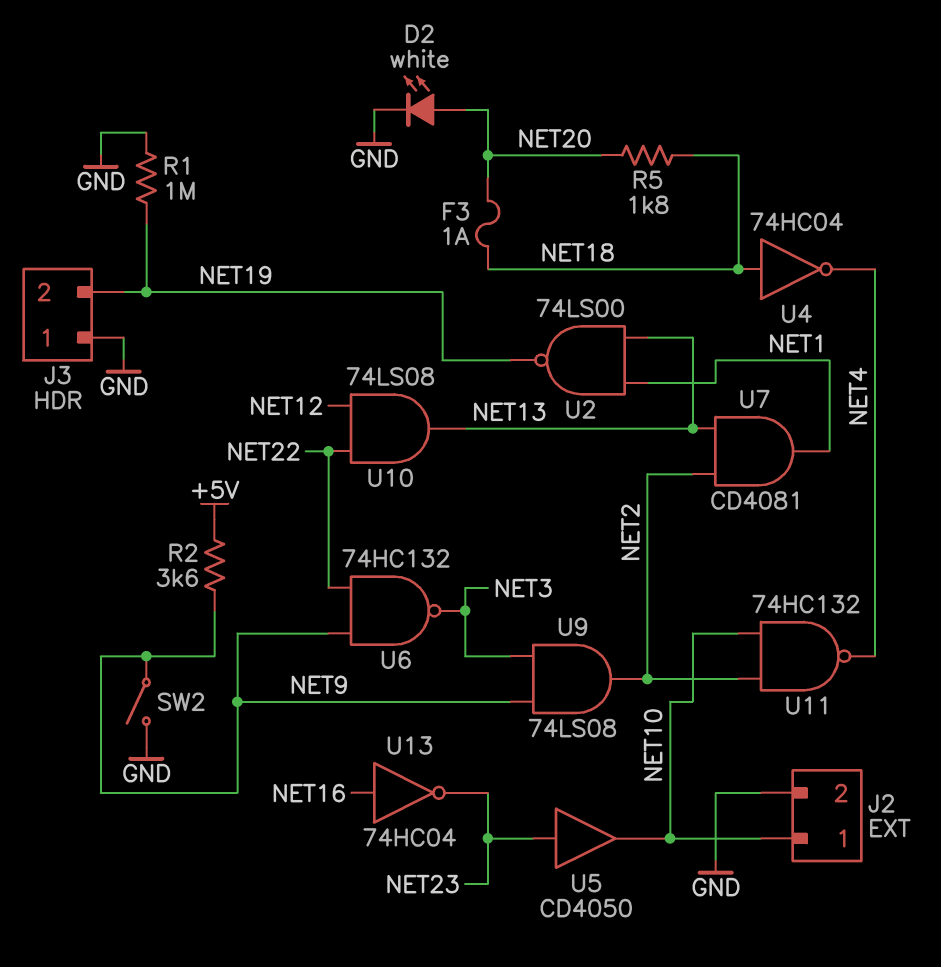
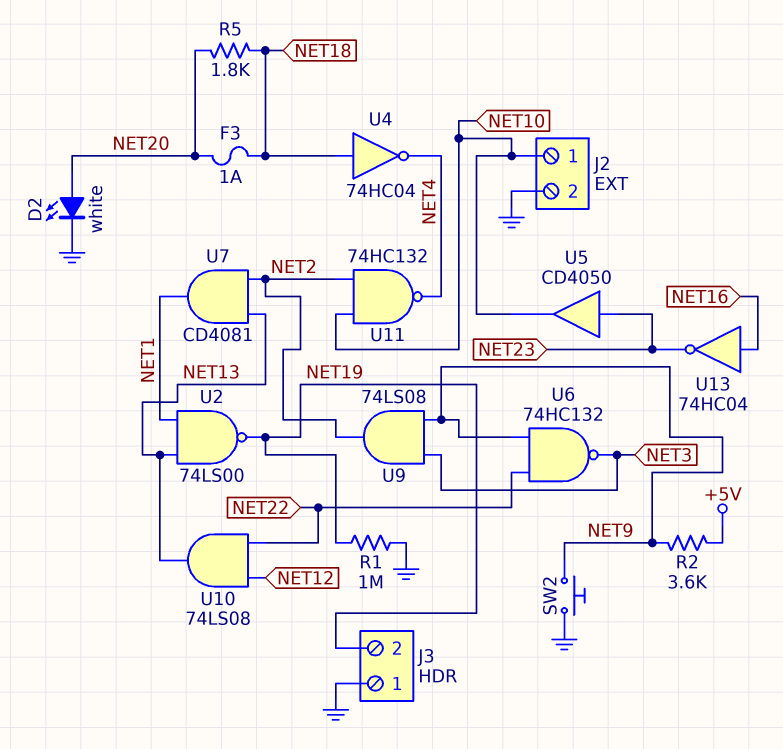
SW2: switch (GND, NET9) -> button (GND, NET9)

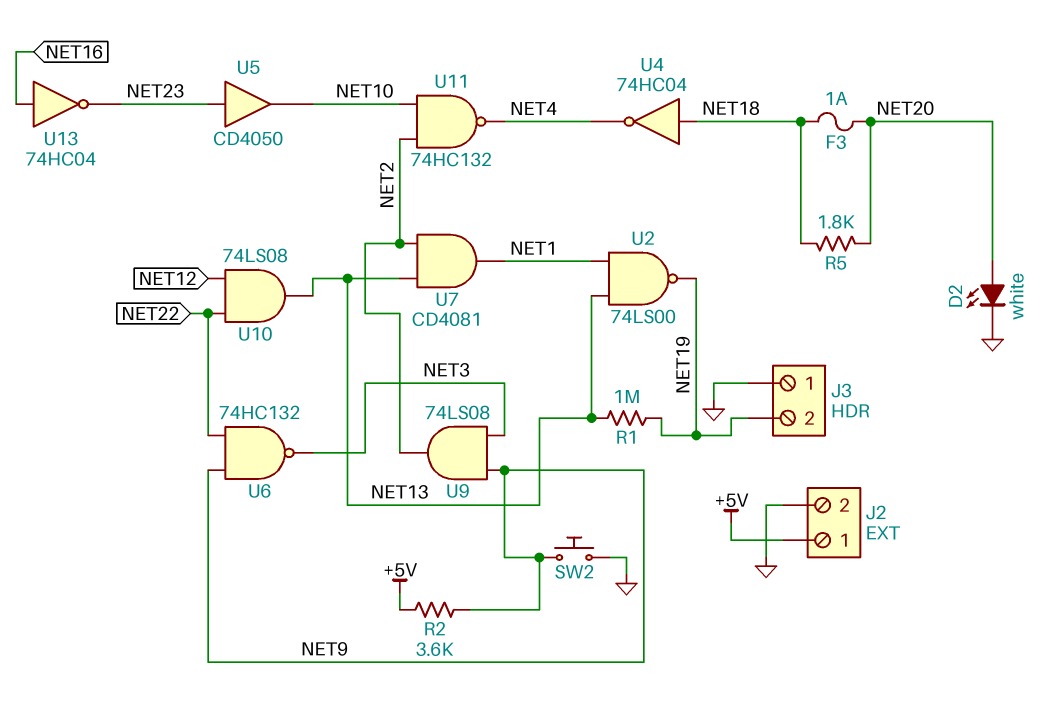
J2 pin 1: NET10 -> +5V
R1: 1M (GND, NET19) -> 1M (NET13, NET19)

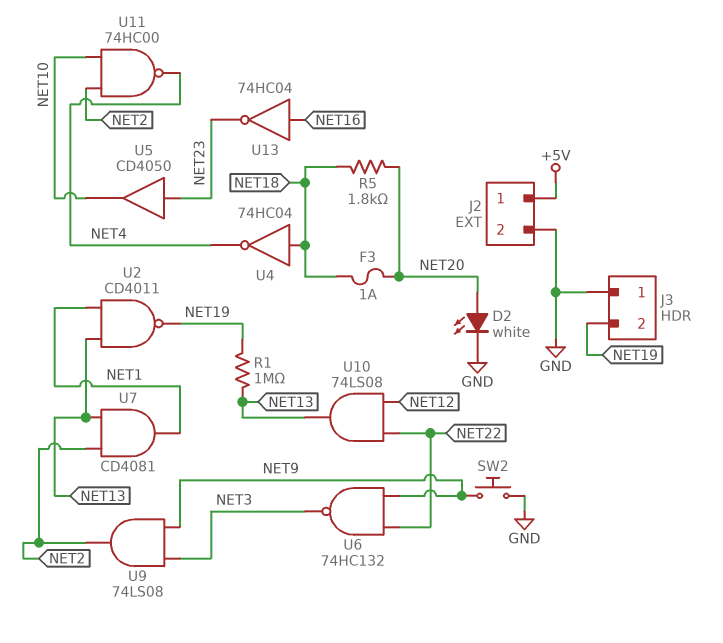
R2: 3.6k (+5V, NET9) -> none
U2: NAND 74LS00 (in NET1, in NET13, out NET19) -> NAND CD4011 (in NET1, in NET13, out NET19)
U11: NAND 74HC132 (in NET2, in NET10, out NET4) -> NAND 74HC00 (in NET2, in NET10, out NET4)

